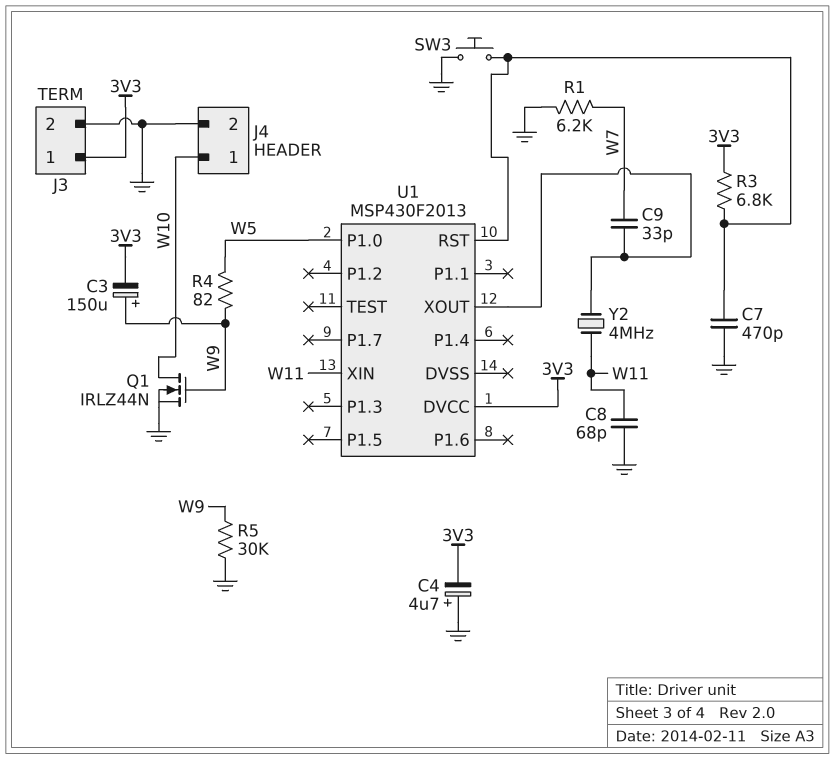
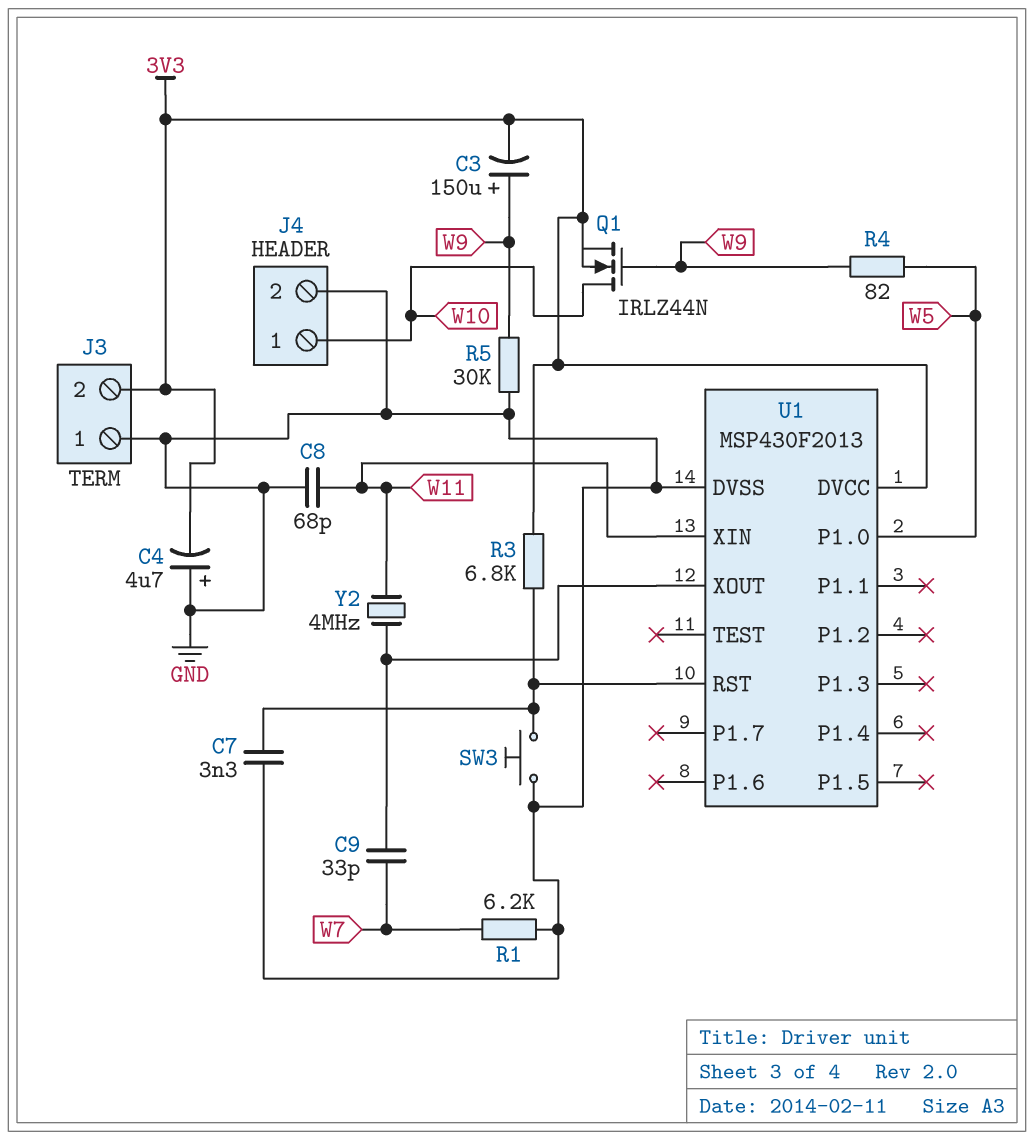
C7: 470pF (GND, U1/RST) -> 3.3nF (GND, U1/RST)
J3 pin 1: 3V3 -> GND
J3 pin 2: GND -> 3V3
Q1: NMOS IRLZ44N (G W9, D W10, S GND) -> NMOS IRLZ44N (G W9, D W10, S 3V3)
U1 pin DVSS: none -> GND

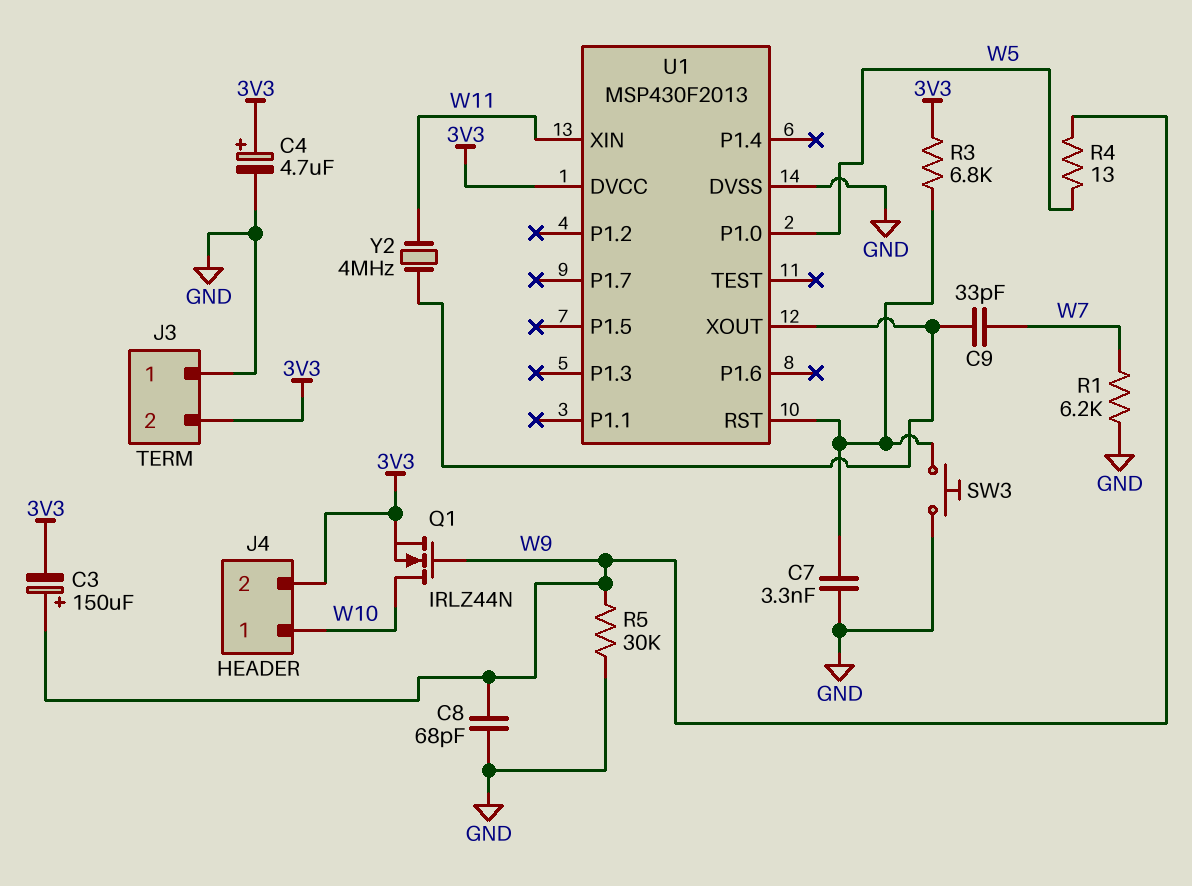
C4: 4.7uF (plus GND, minus 3V3) -> 4.7uF (plus 3V3, minus GND)
C8: 68pF (GND, W11) -> 68pF (GND, W9)
J4 pin 2: GND -> 3V3
R4: 82 (W5, W9) -> 13 (W5, W9)

